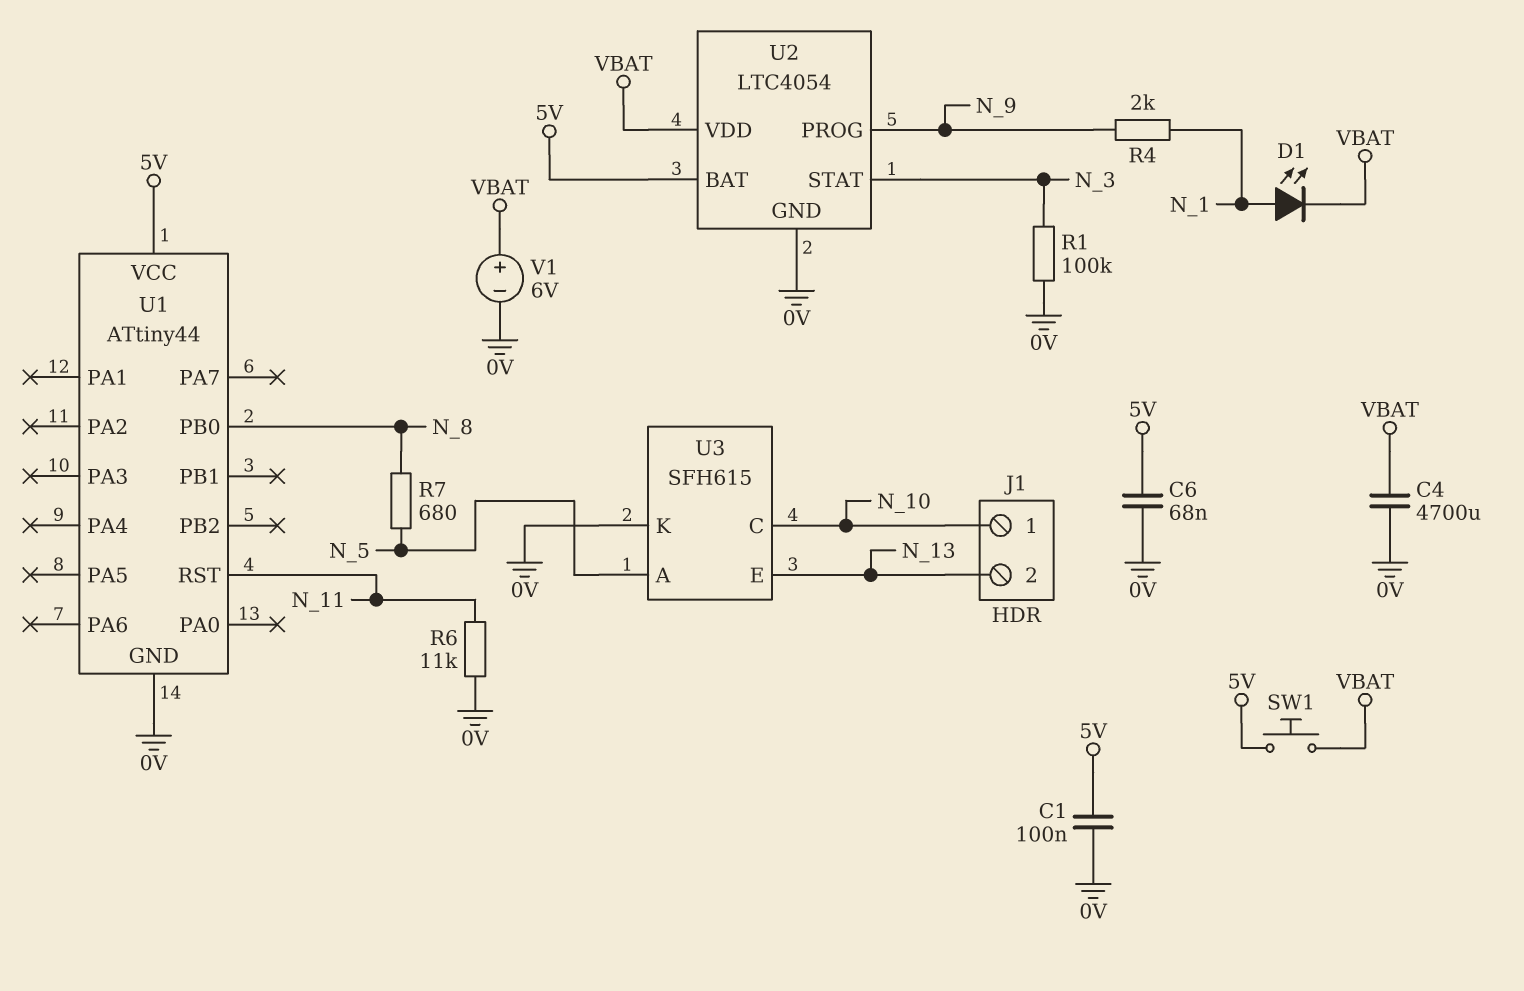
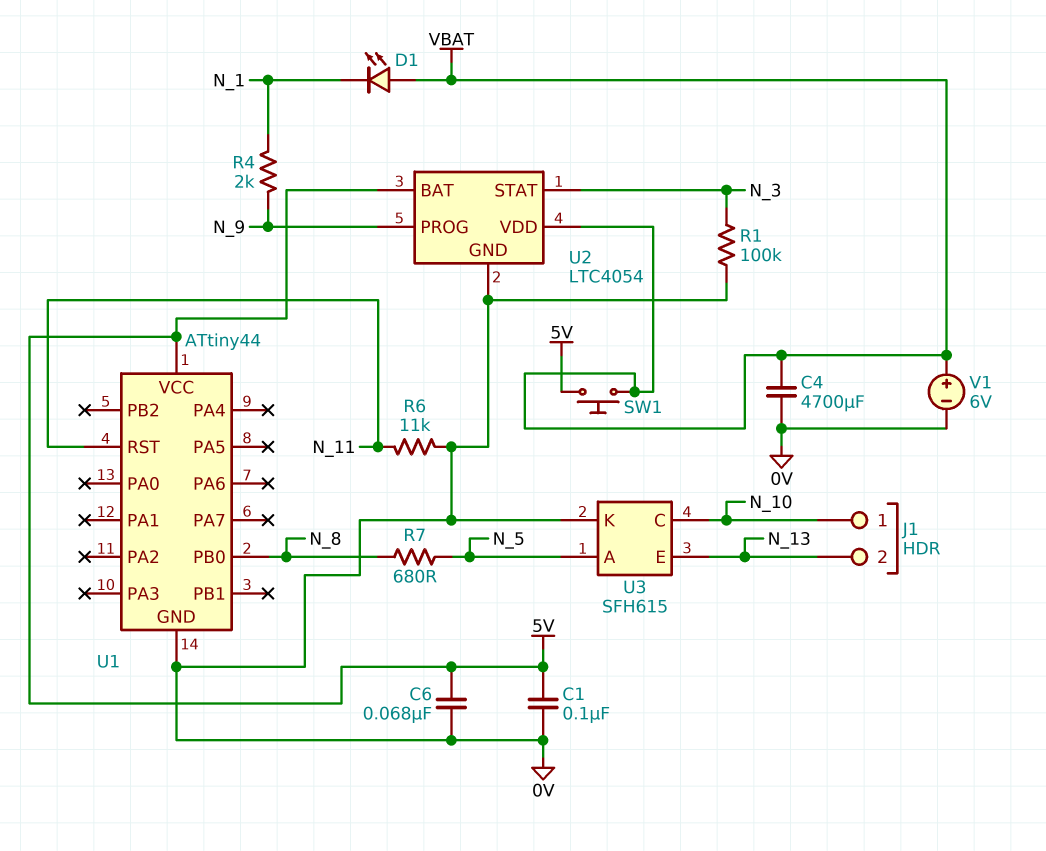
D1: LED (A N_1, K VBAT) -> LED (A VBAT, K N_1)

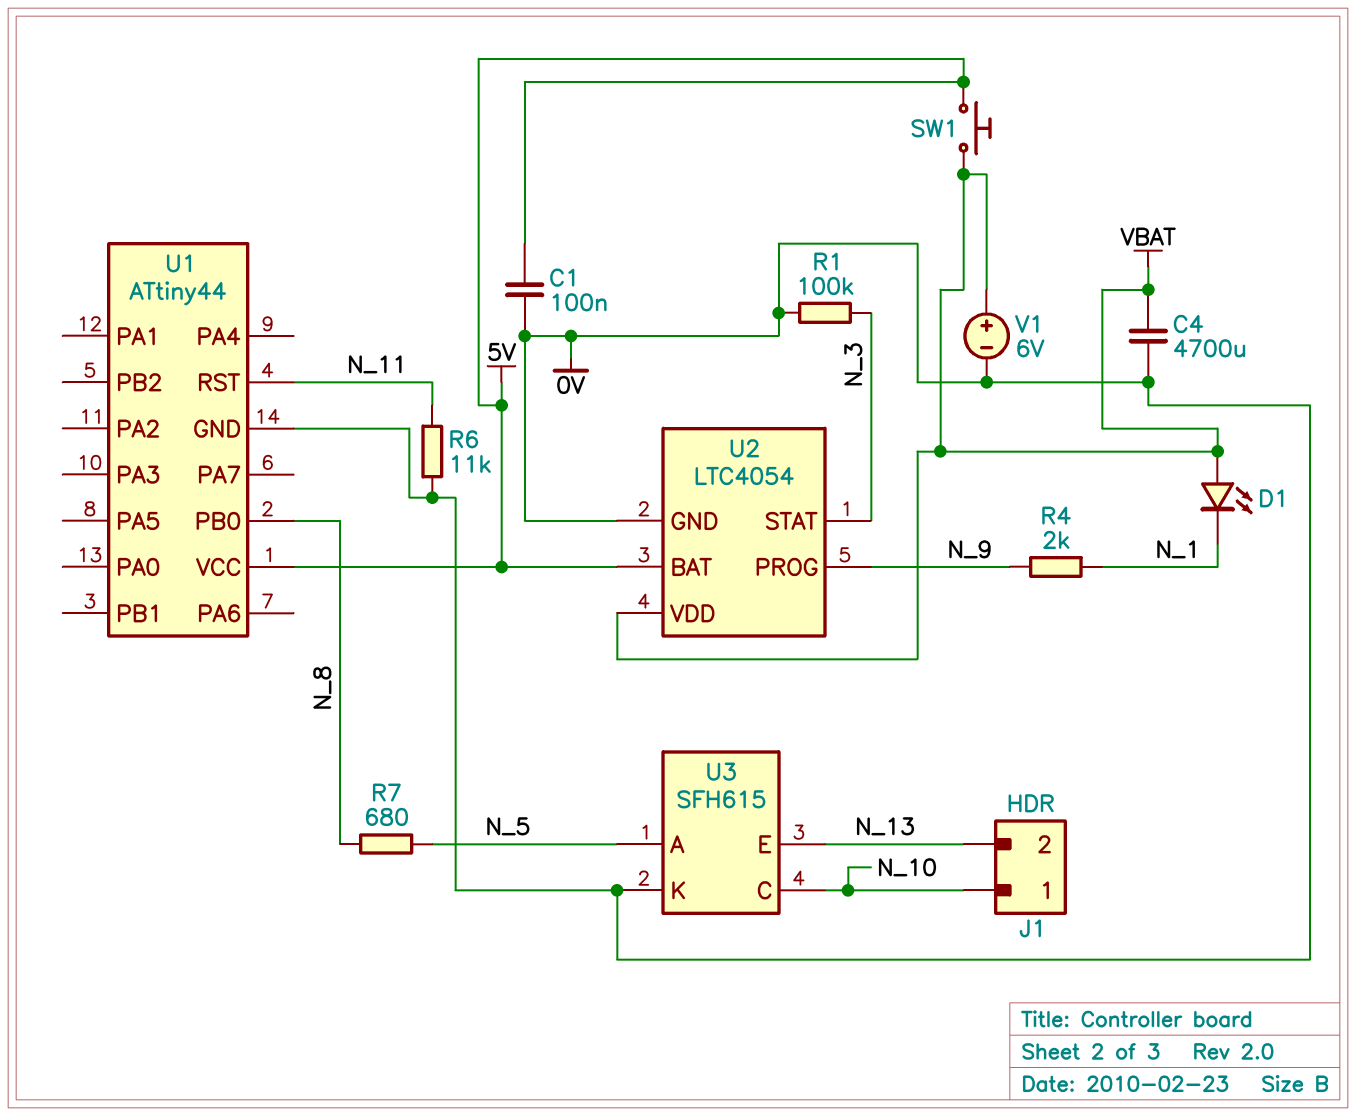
C6: 68nF (0V, 5V) -> none

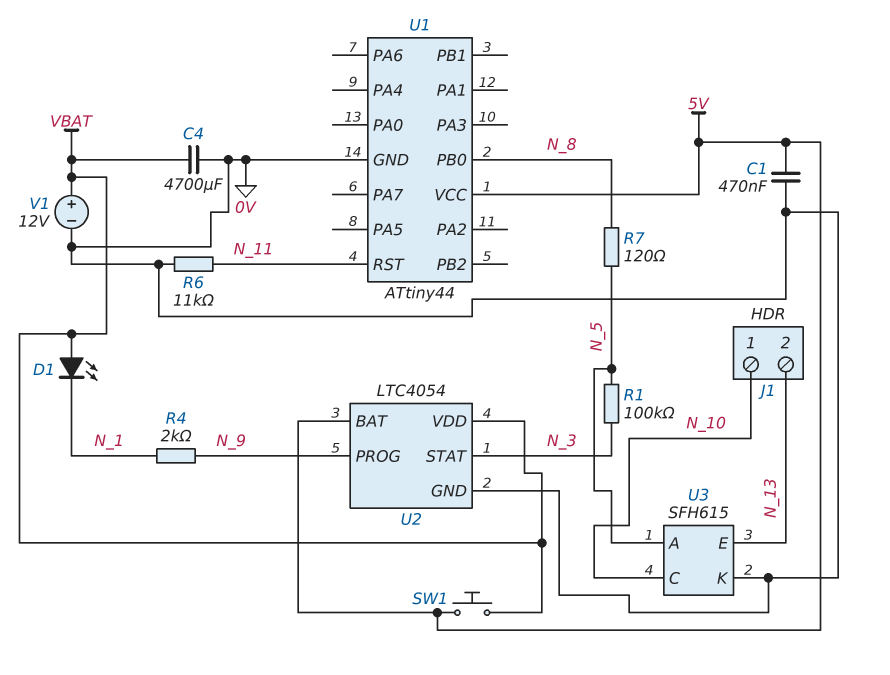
C1: 100nF (0V, 5V) -> 470nF (0V, 5V)
R1: 100k (0V, N_3) -> 100k (N_3, N_5)
R7: 680 (N_5, N_8) -> 120 (N_5, N_8)
V1: 6V (plus VBAT, minus 0V) -> 12V (plus VBAT, minus 0V)

